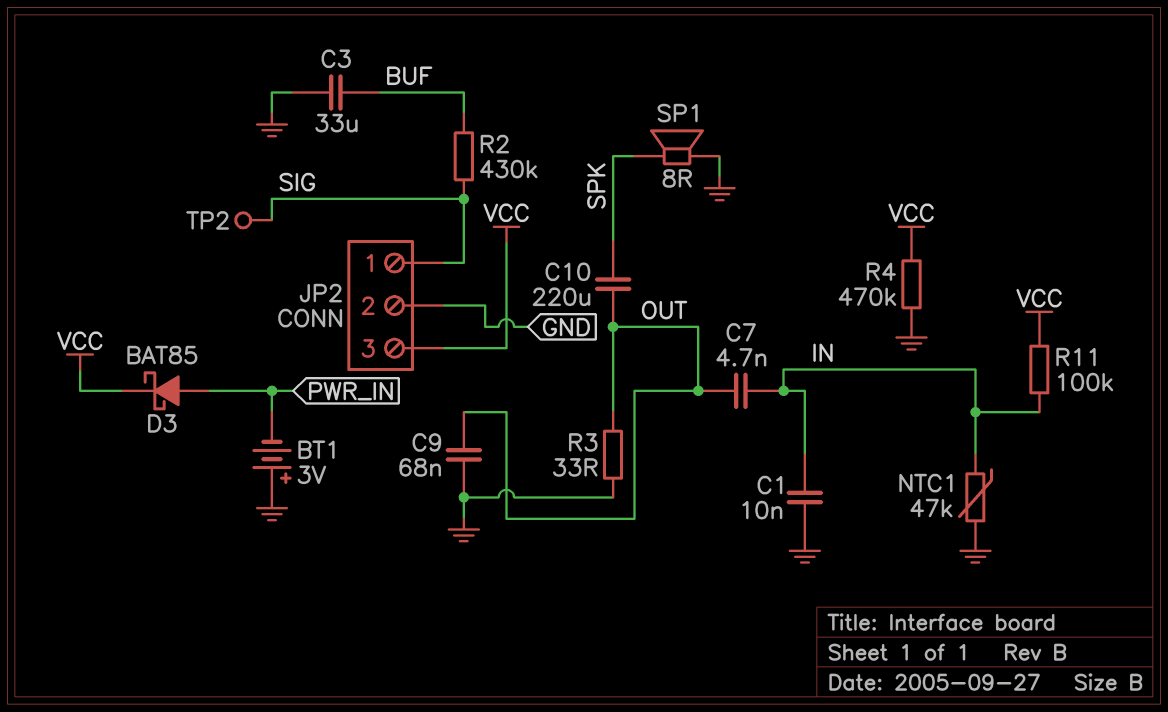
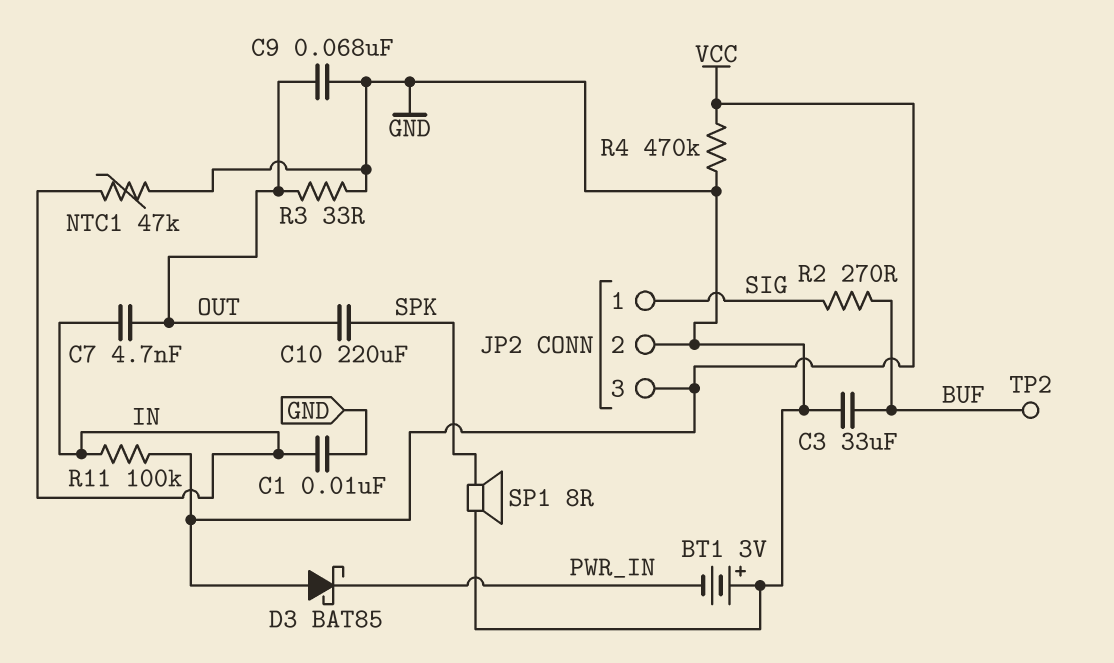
D3: schottky BAT85 (A PWR_IN, K VCC) -> schottky BAT85 (A VCC, K PWR_IN)
R2: 430k (BUF, SIG) -> 270 (BUF, SIG)
TP2: test point (SIG) -> test point (BUF)

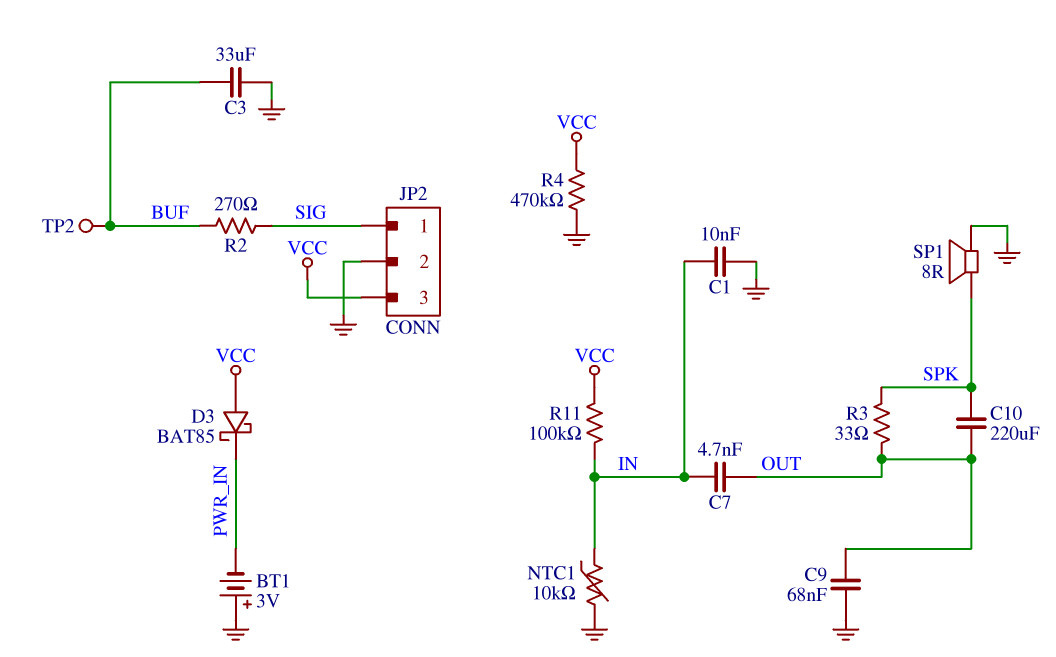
NTC1: 47k (GND, IN) -> 10k (GND, IN)
R3: 33 (GND, OUT) -> 33 (OUT, SPK)

